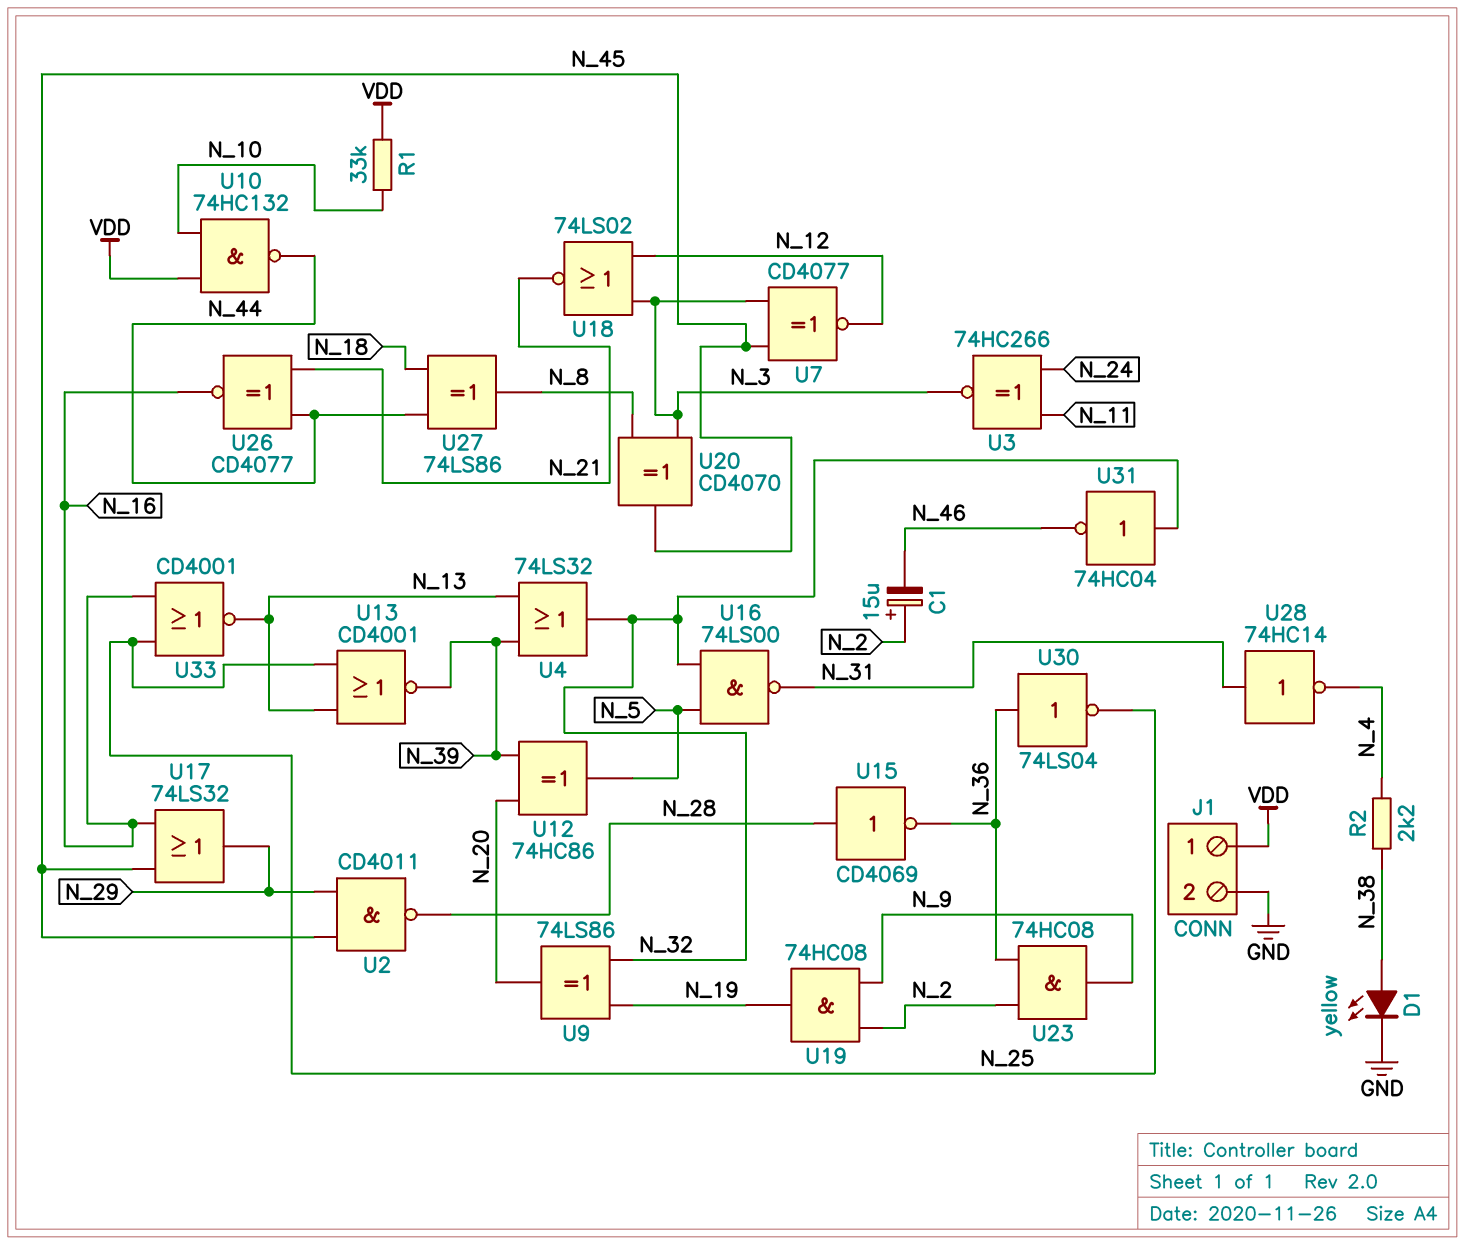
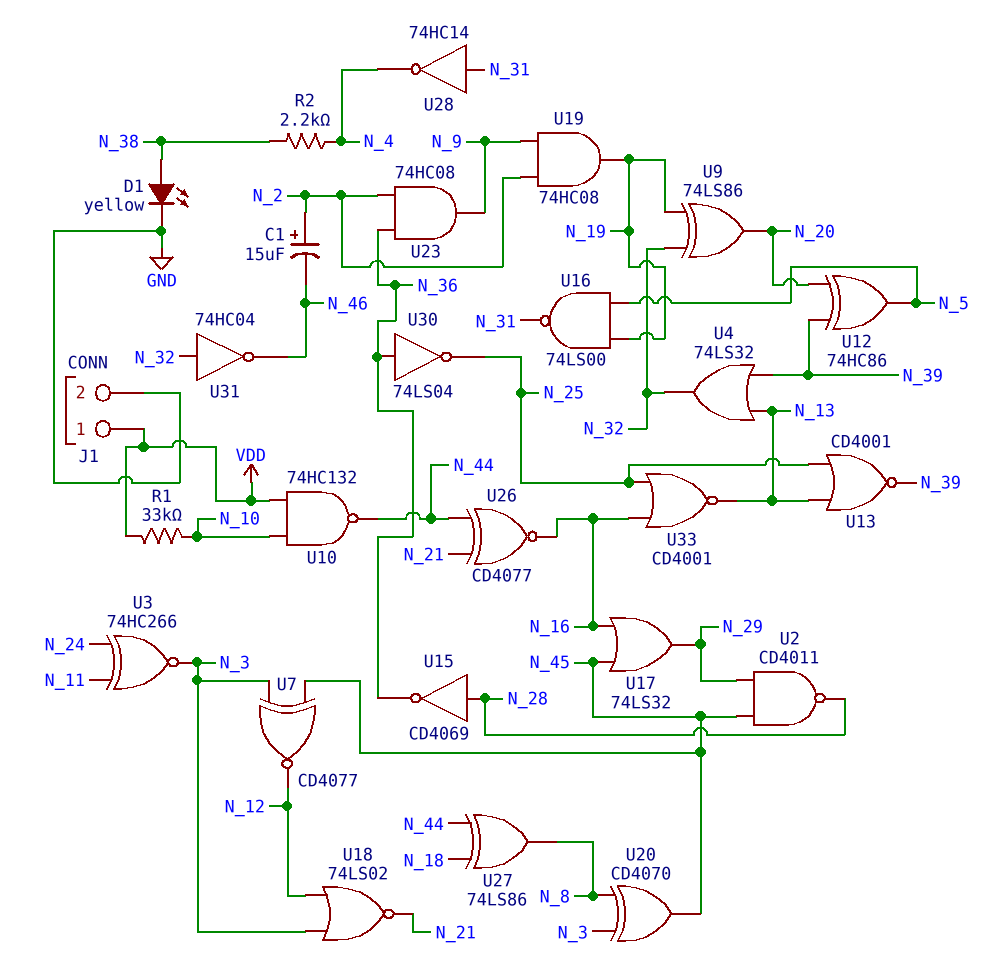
U16: NAND 74LS00 (in N_5, in N_32, out N_31) -> NAND 74LS00 (in N_5, in N_19, out N_31)

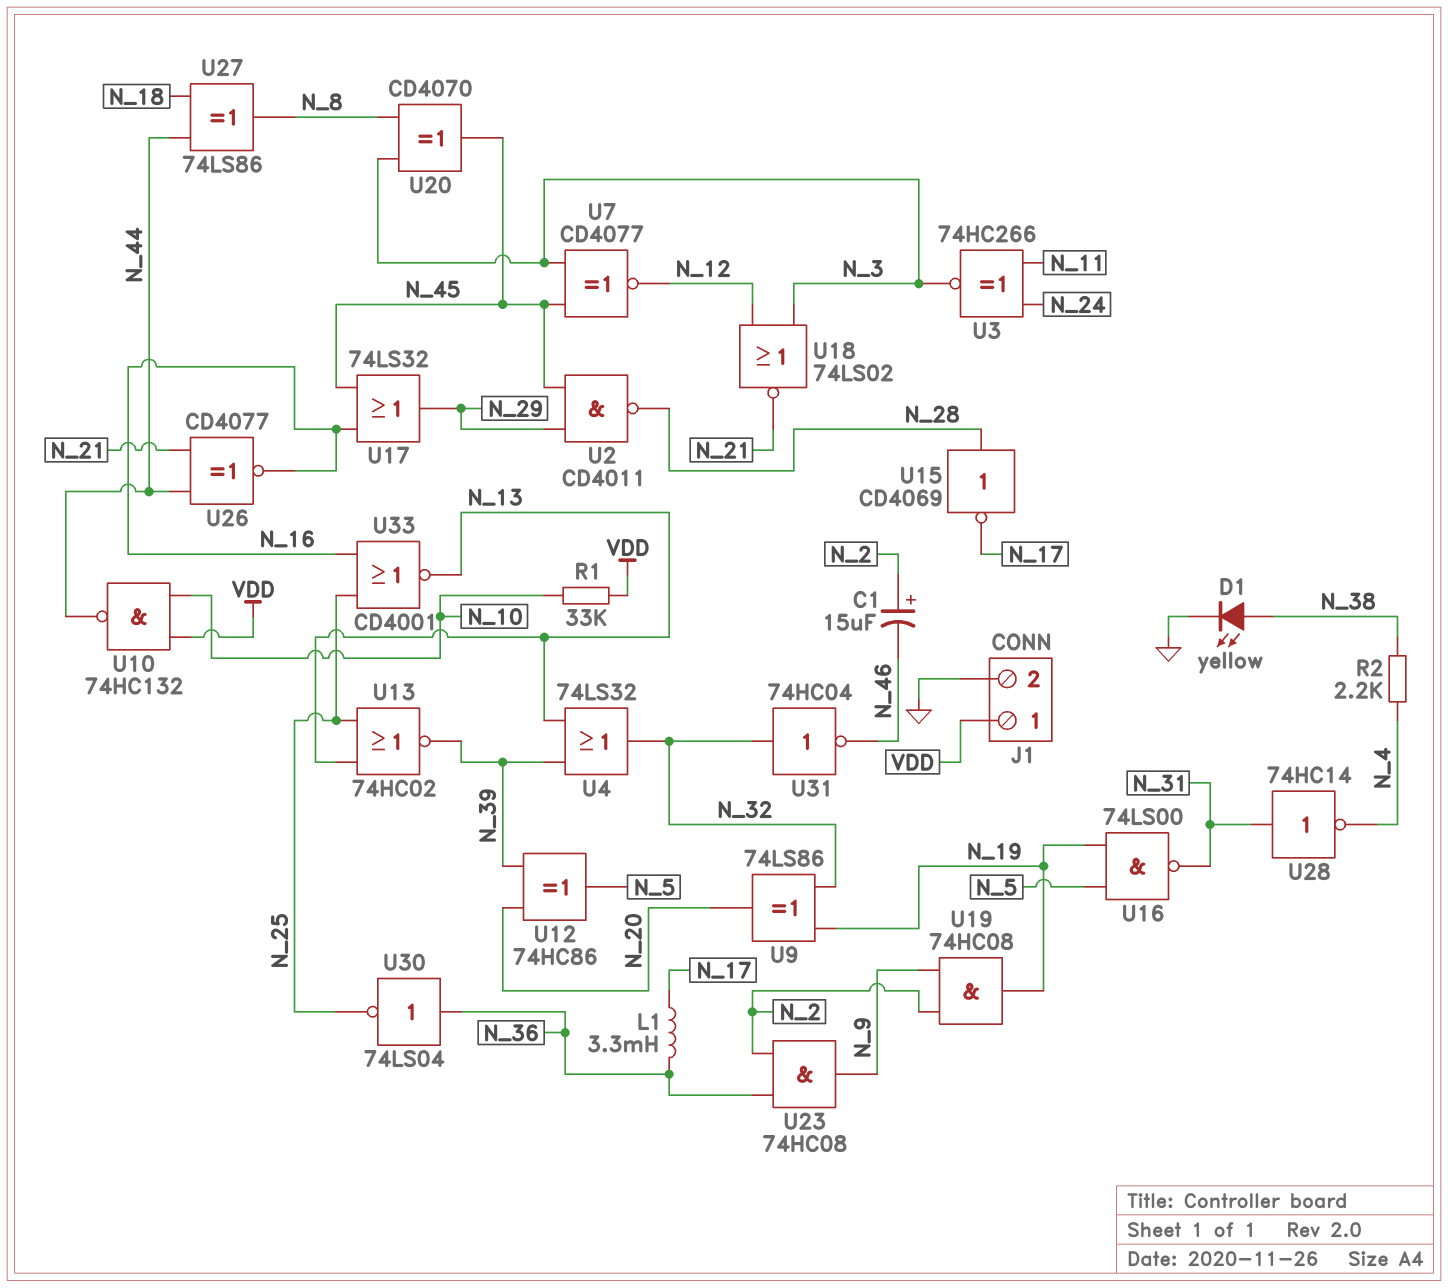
L1: none -> 3.3mH (N_17, N_36)
U13: NOR CD4001 (in N_13, in N_25, out N_39) -> NOR 74HC02 (in N_13, in N_25, out N_39)
U15: NOT CD4069 (in N_28, out N_36) -> NOT CD4069 (in N_28, out N_17)

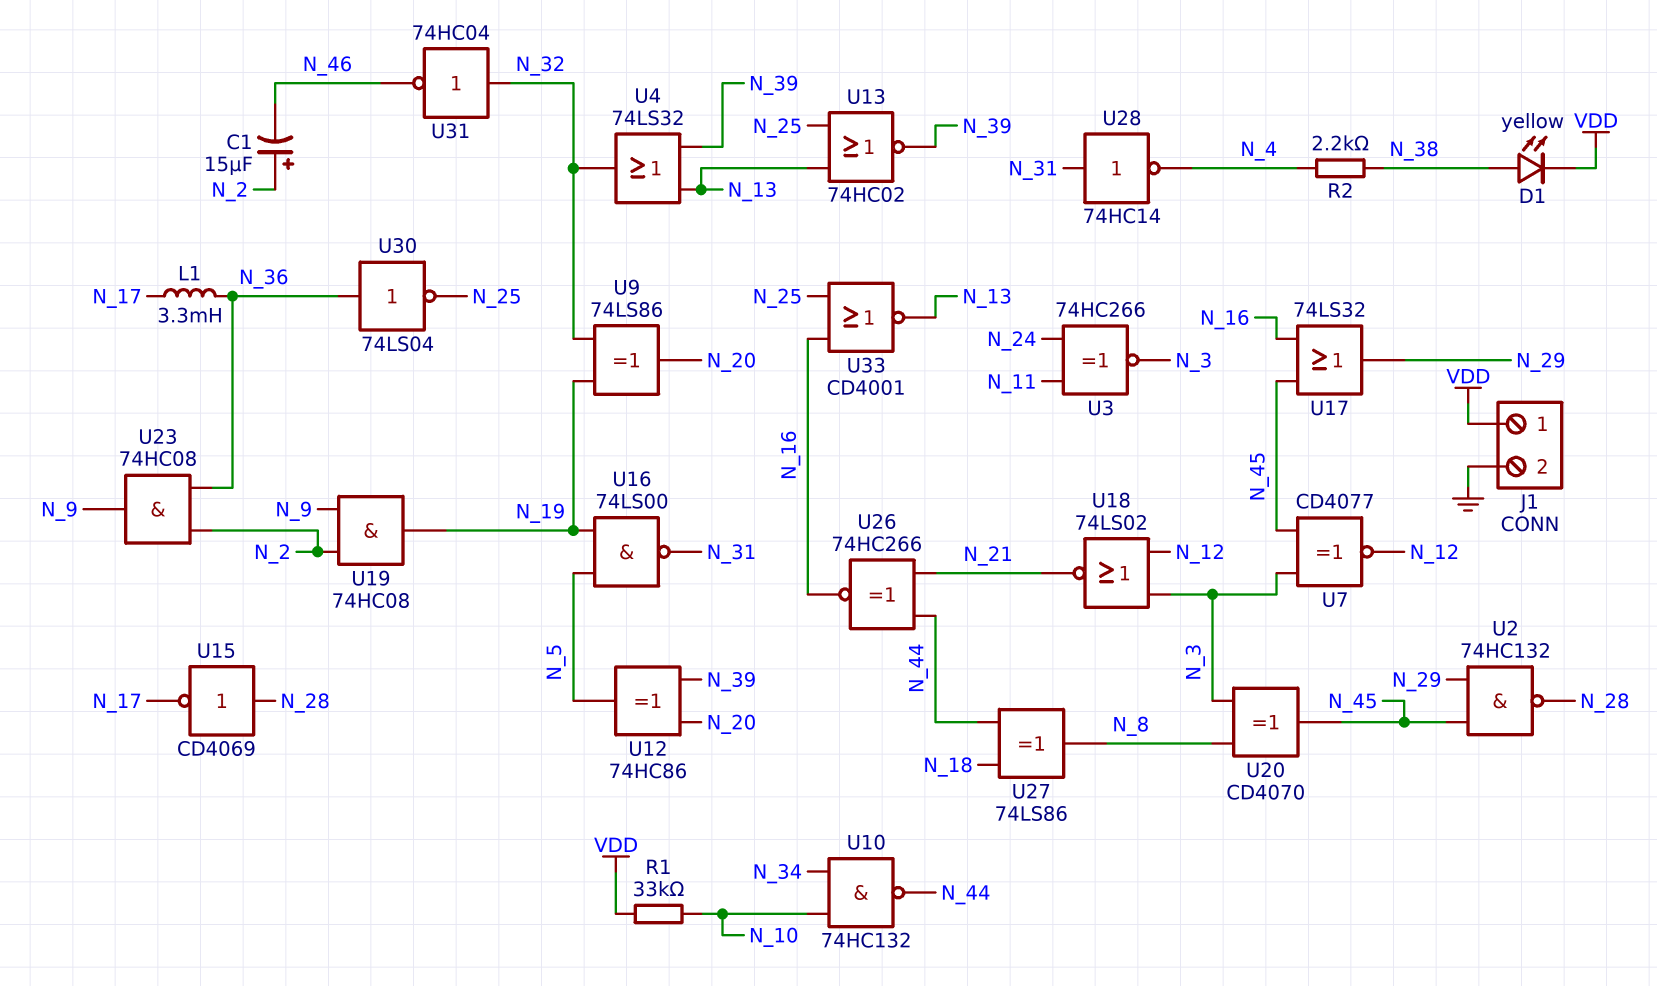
D1: LED yellow (A N_38, K GND) -> LED yellow (A N_38, K VDD)
U2: NAND CD4011 (in N_29, in N_45, out N_28) -> NAND 74HC132 (in N_29, in N_45, out N_28)
U10: NAND 74HC132 (in N_10, in VDD, out N_44) -> NAND 74HC132 (in N_10, in N_34, out N_44)
U26: XNOR CD4077 (in N_21, in N_44, out N_16) -> XNOR 74HC266 (in N_21, in N_44, out N_16)

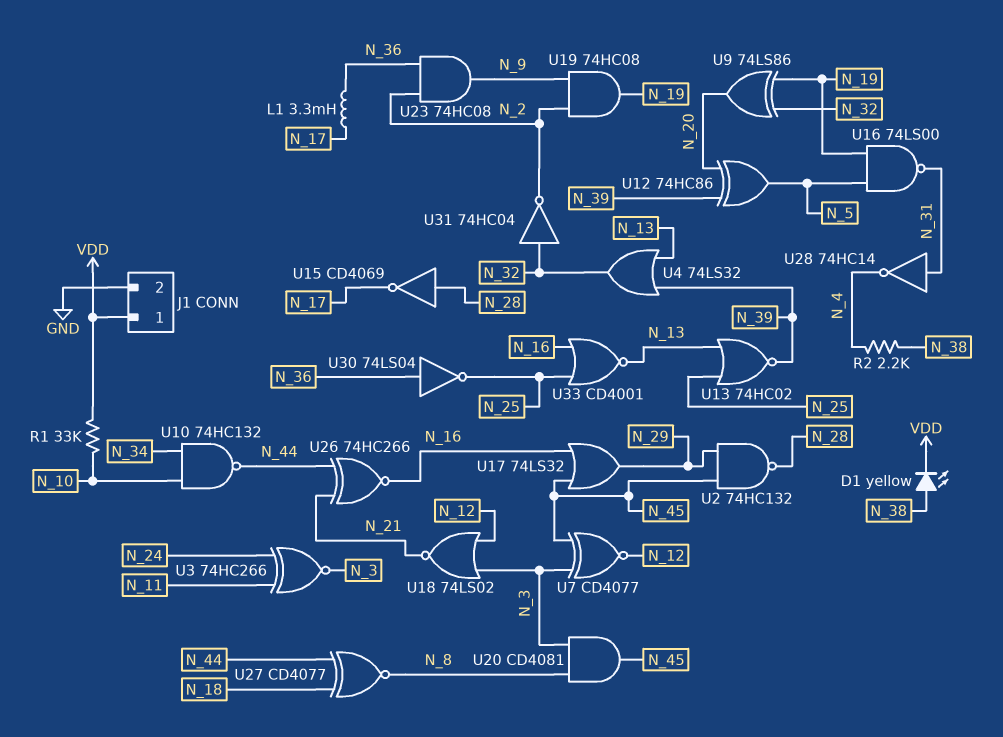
C1: 15uF (plus N_2, minus N_46) -> none
U20: XOR CD4070 (in N_3, in N_8, out N_45) -> AND CD4081 (in N_3, in N_8, out N_45)
U27: XOR 74LS86 (in N_18, in N_44, out N_8) -> XNOR CD4077 (in N_18, in N_44, out N_8)
U31: NOT 74HC04 (in N_32, out N_46) -> NOT 74HC04 (in N_32, out N_2)

